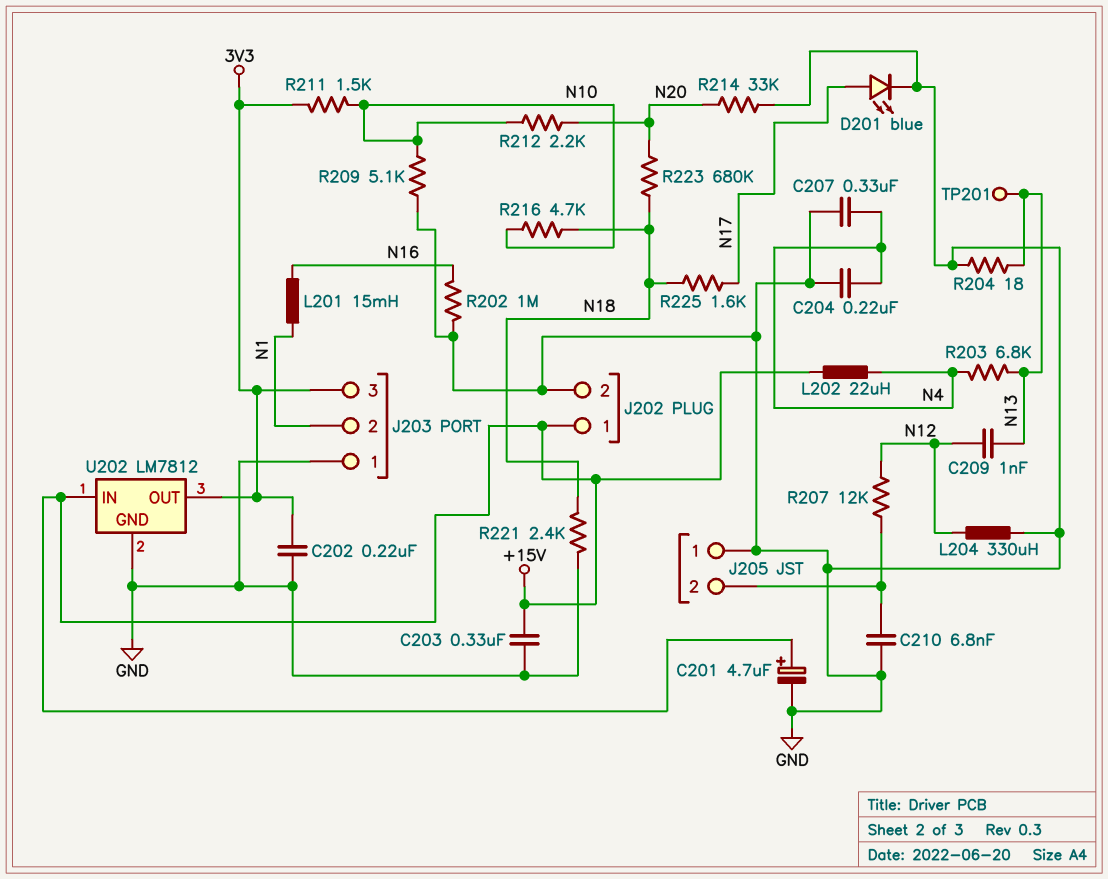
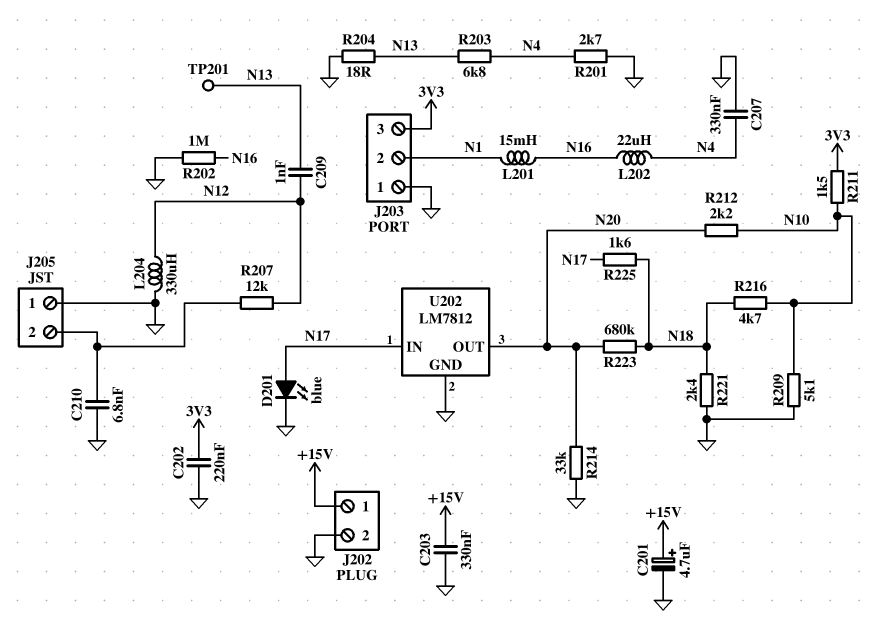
C204: 220nF (GND, N4) -> none
L202: 22uH (+15V, N4) -> 22uH (N4, N16)
R201: none -> 2.7k (GND, N4)
U202 pin IN: +15V -> N17
U202 pin OUT: 3V3 -> N20

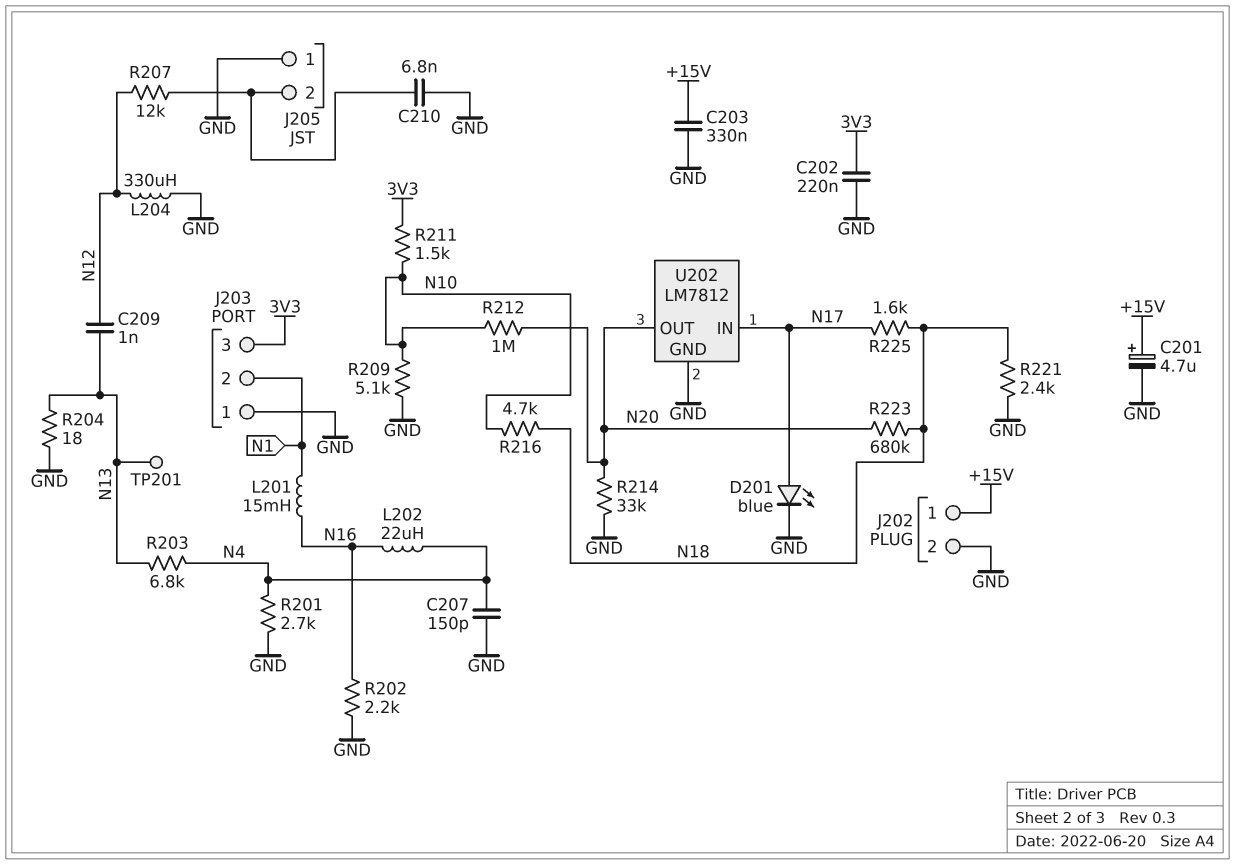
C207: 330nF (GND, N4) -> 150pF (GND, N4)
R202: 1M (GND, N16) -> 2.2k (GND, N16)
R212: 2.2k (N10, N20) -> 1M (N10, N20)

